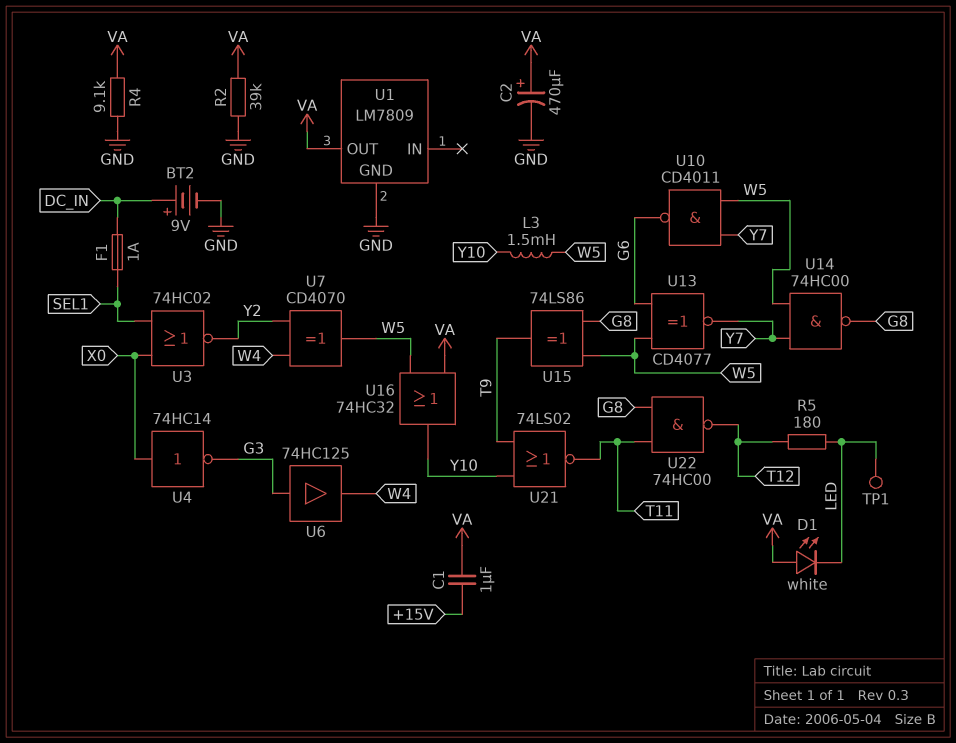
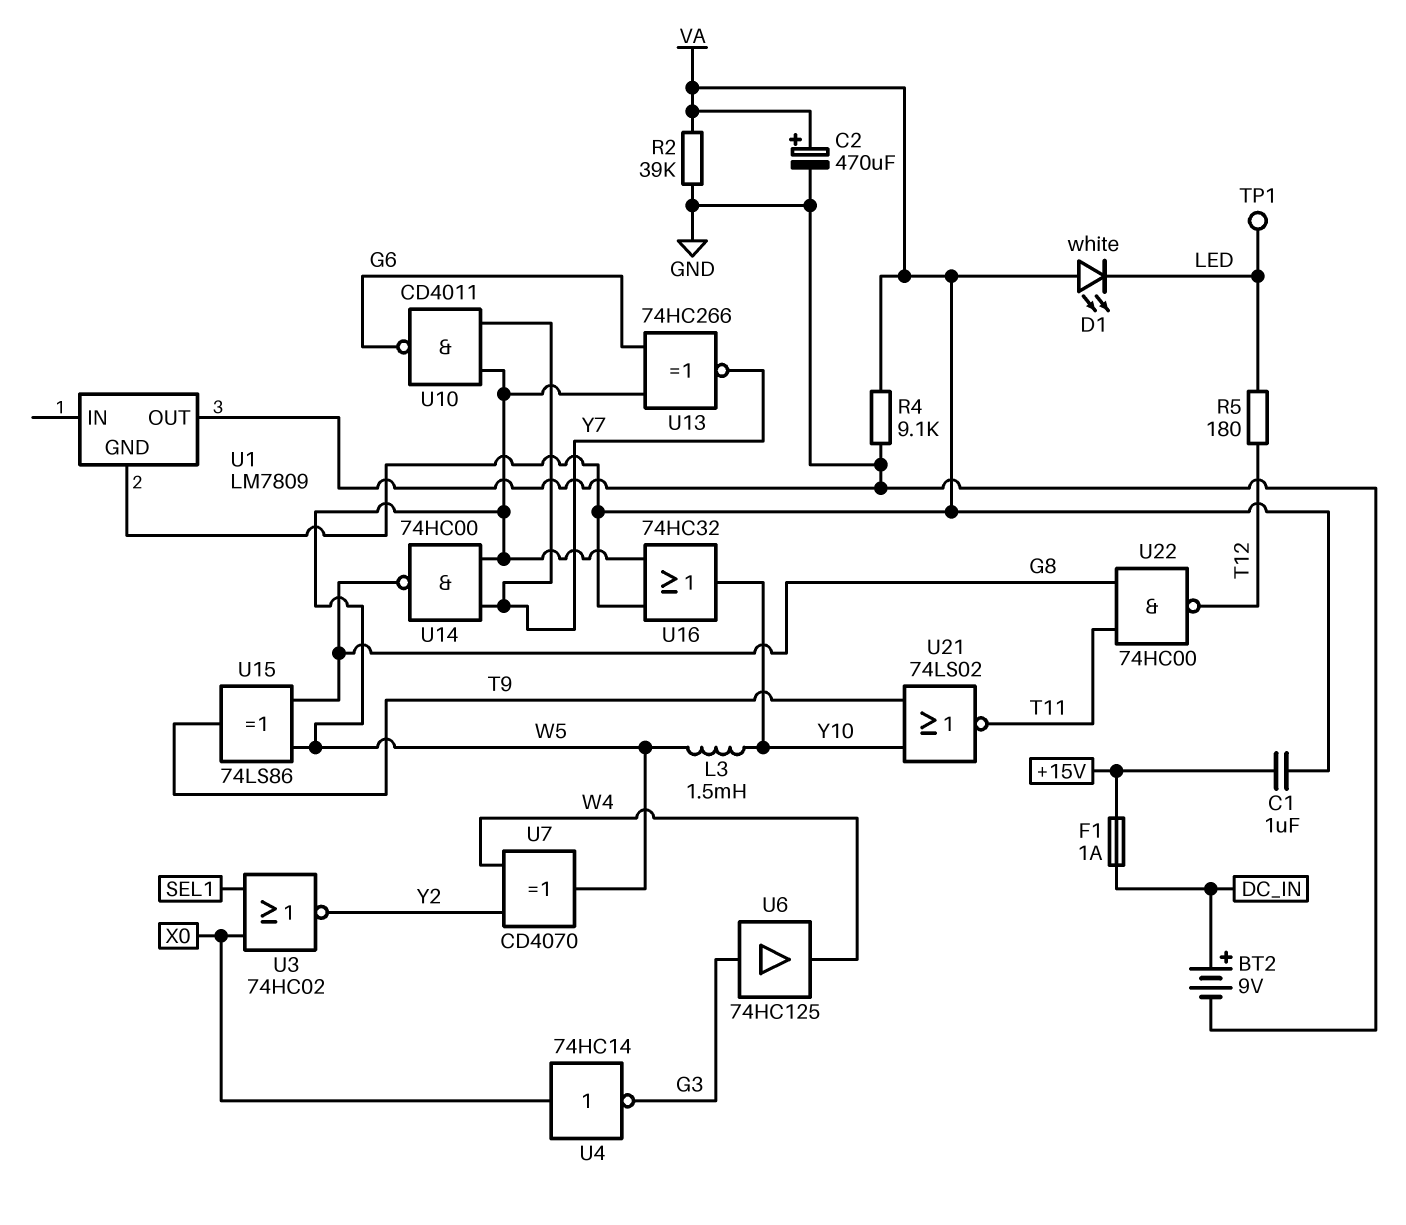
F1: 1A (DC_IN, SEL1) -> 1A (+15V, DC_IN)
U1 pin GND: GND -> VA
U1 pin OUT: VA -> GND
U13: XNOR CD4077 (in G6, in W5, out Y7) -> XNOR 74HC266 (in G6, in W5, out Y7)

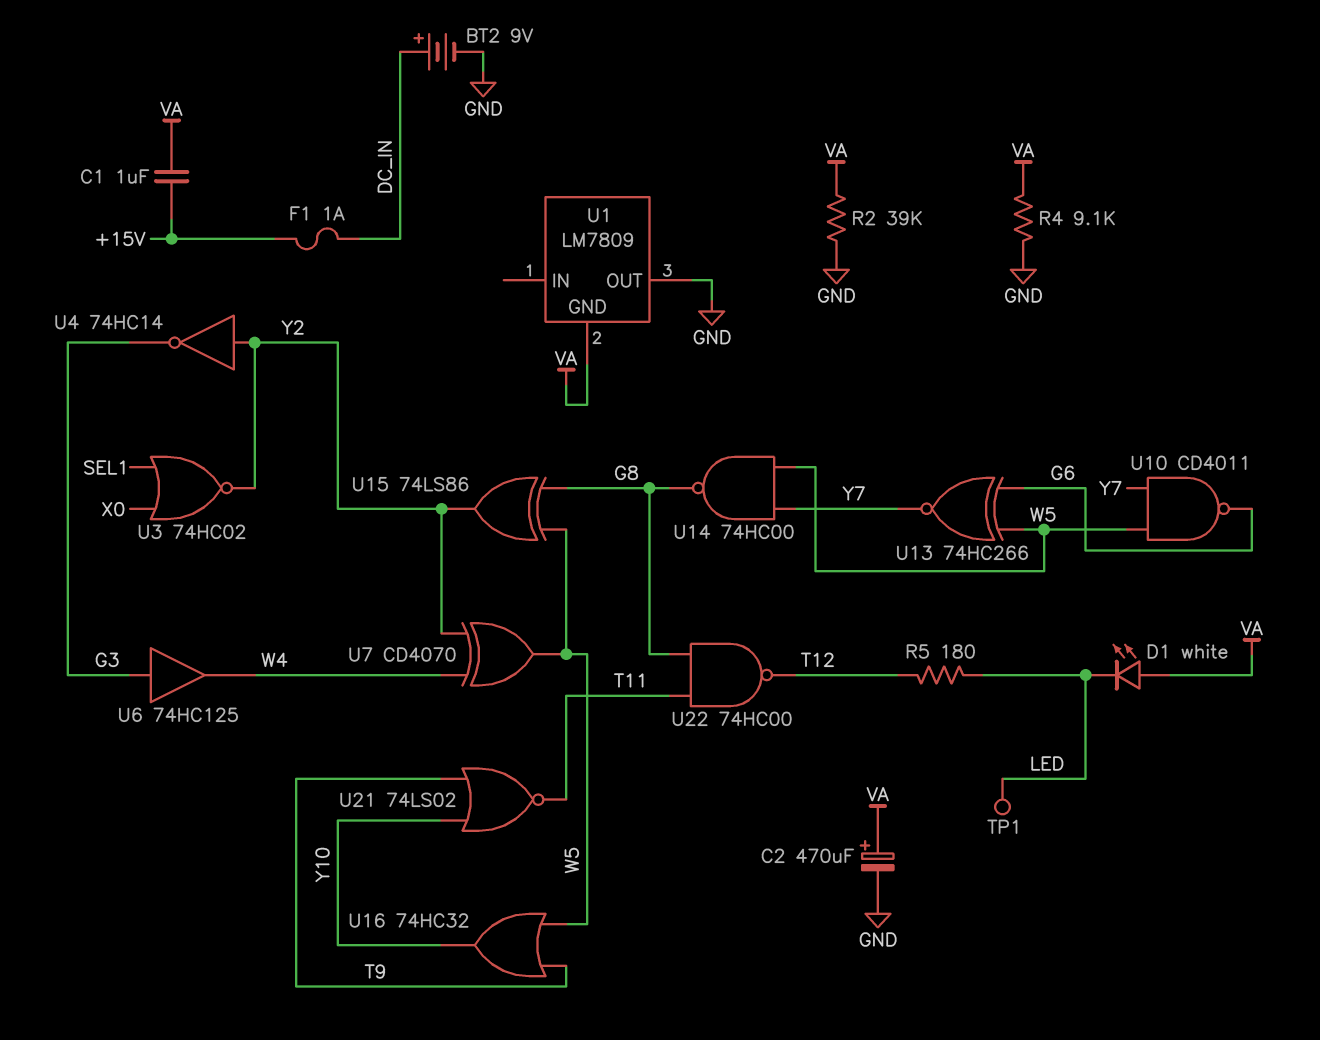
L3: 1.5mH (W5, Y10) -> none
U4: NOT 74HC14 (in X0, out G3) -> NOT 74HC14 (in Y2, out G3)
U15: XOR 74LS86 (in G8, in W5, out T9) -> XOR 74LS86 (in G8, in W5, out Y2)
U16: OR 74HC32 (in VA, in W5, out Y10) -> OR 74HC32 (in T9, in W5, out Y10)

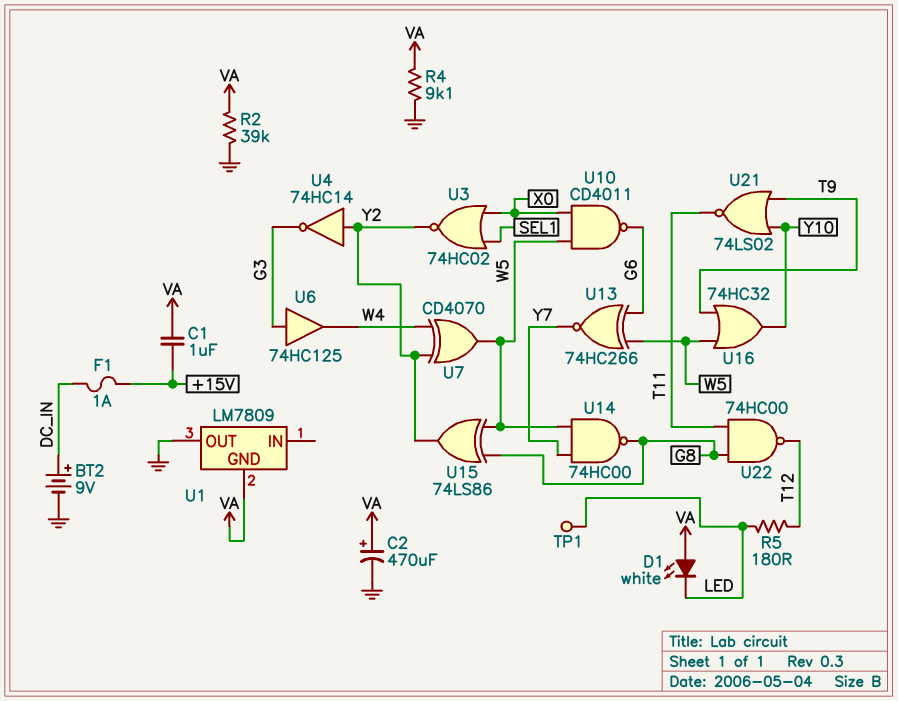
U10: NAND CD4011 (in W5, in Y7, out G6) -> NAND CD4011 (in W5, in X0, out G6)

